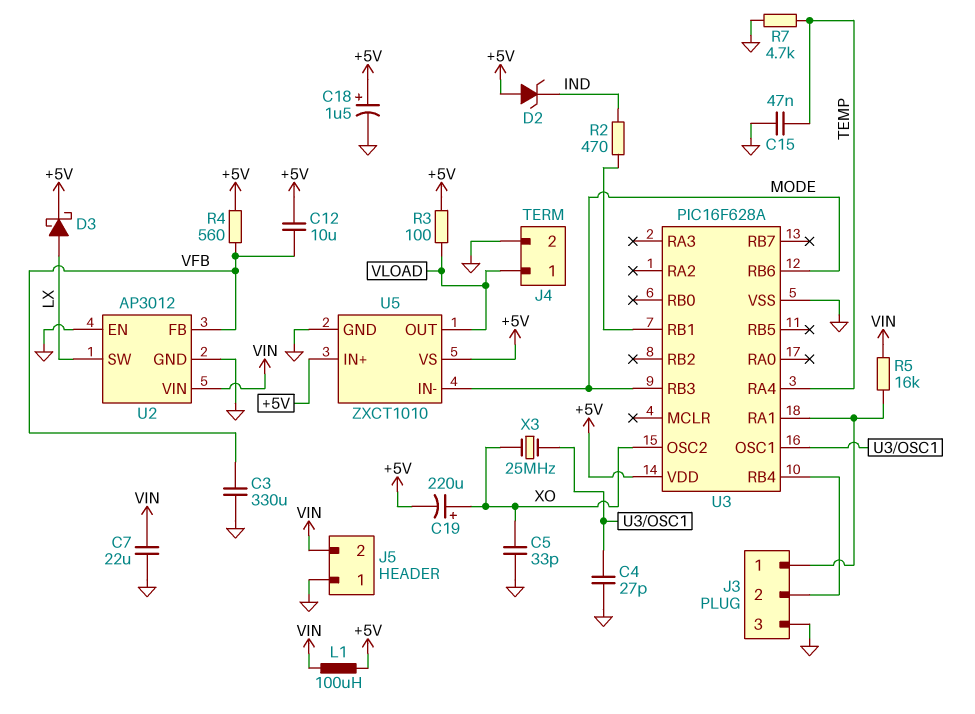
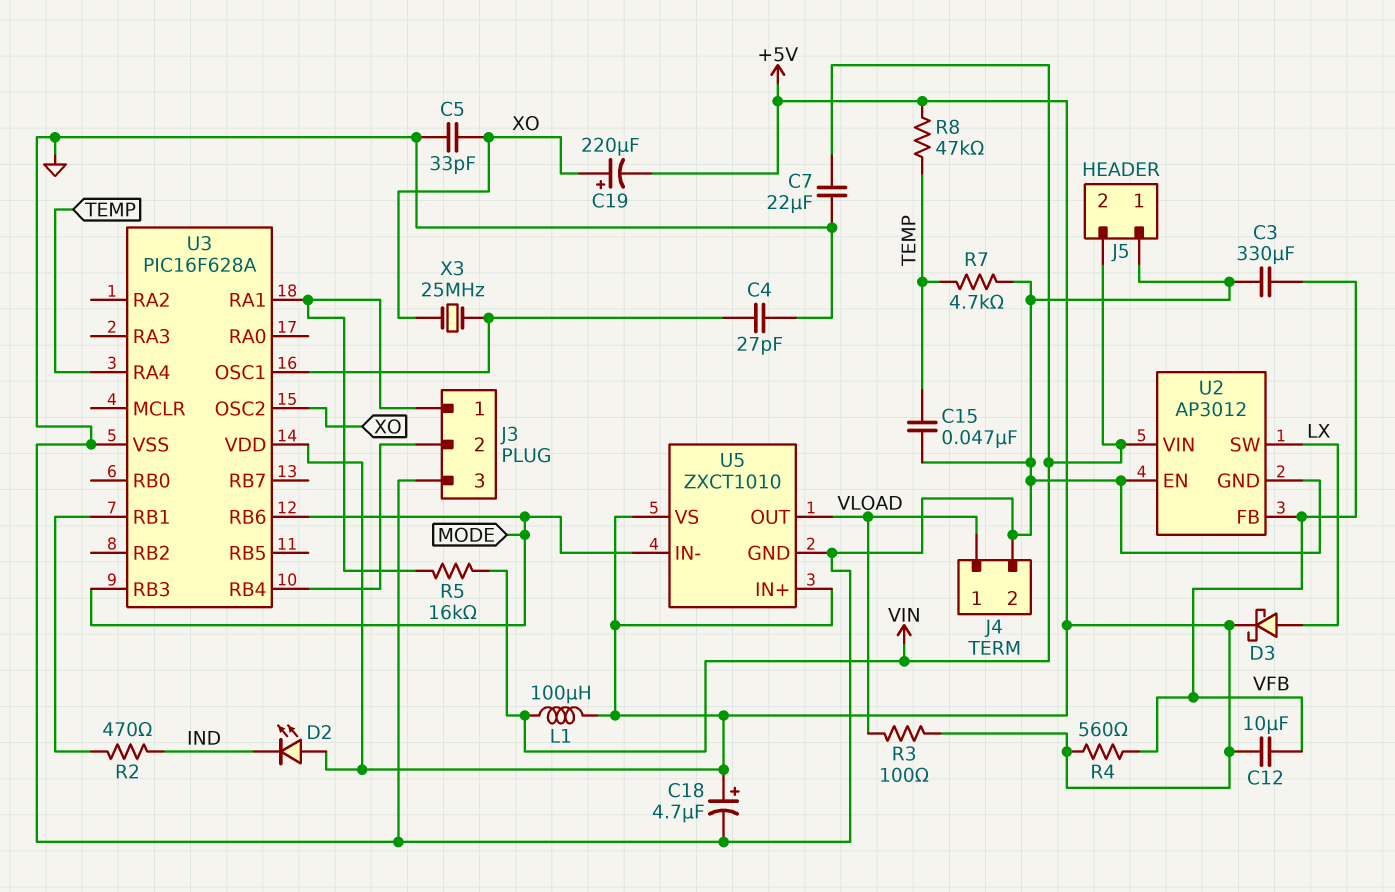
C18: 1.5uF (plus +5V, minus GND) -> 4.7uF (plus +5V, minus GND)
D2: zener (A +5V, K IND) -> LED (A +5V, K IND)
R8: none -> 47k (+5V, TEMP)

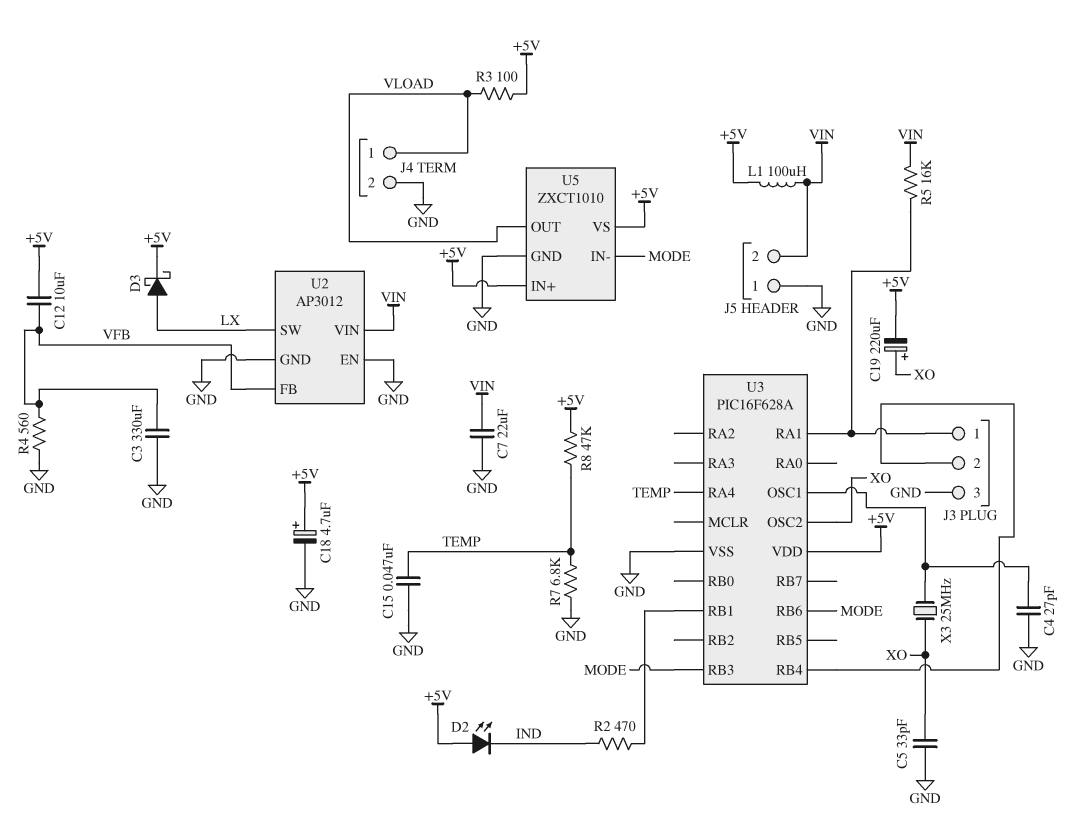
R4: 560 (+5V, VFB) -> 560 (GND, VFB)
R7: 4.7k (GND, TEMP) -> 6.8k (GND, TEMP)

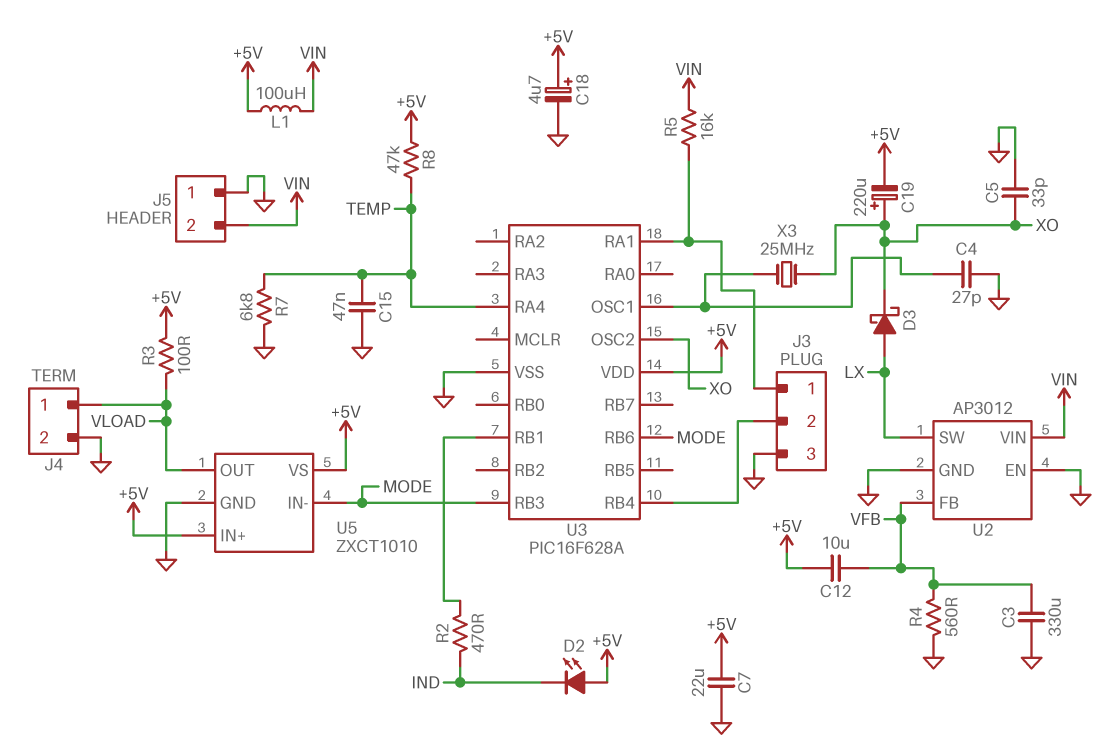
C7: 22uF (GND, VIN) -> 22uF (+5V, GND)
D3: schottky (A LX, K +5V) -> schottky (A LX, K XO)

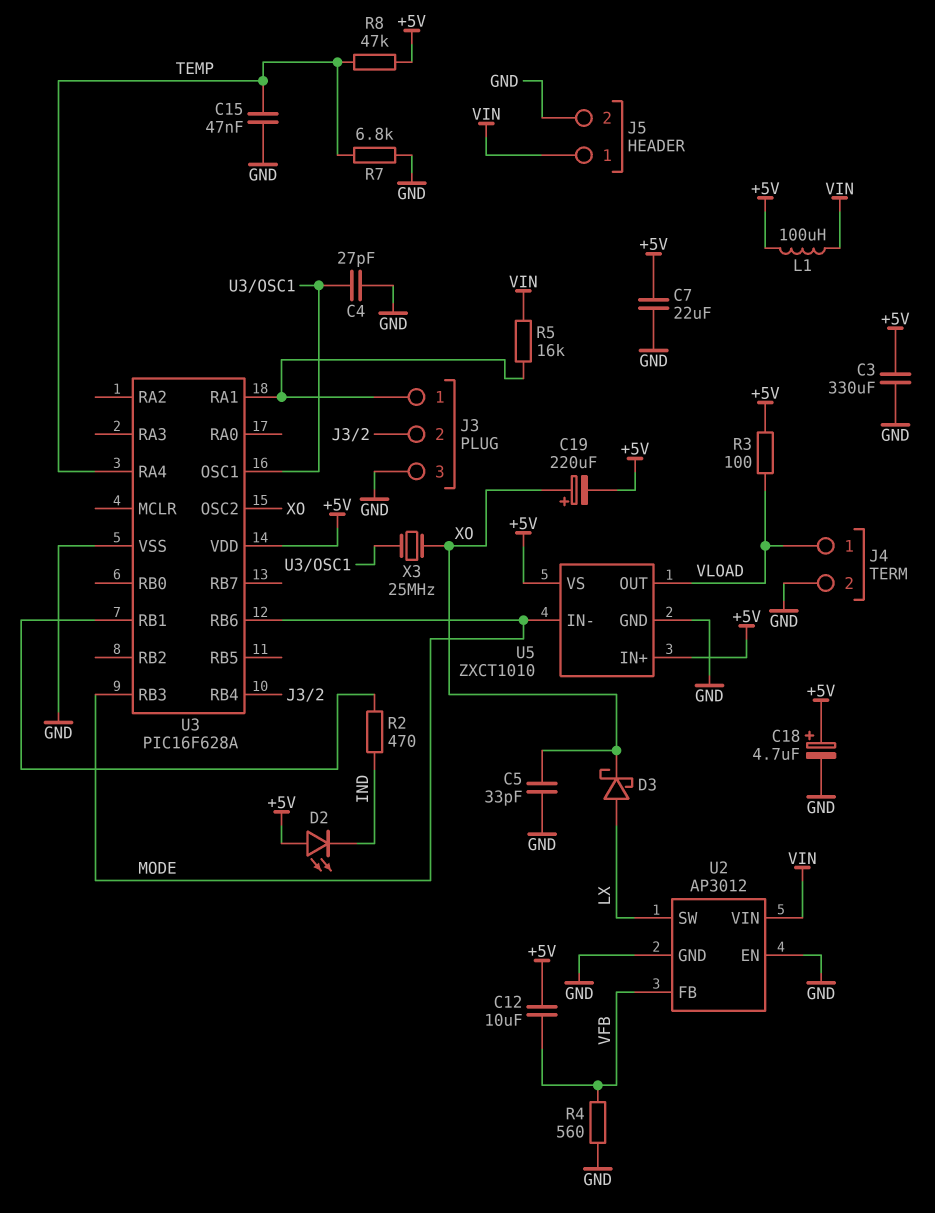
C3: 330uF (GND, VFB) -> 330uF (+5V, GND)
J5 pin 1: GND -> VIN
J5 pin 2: VIN -> GND

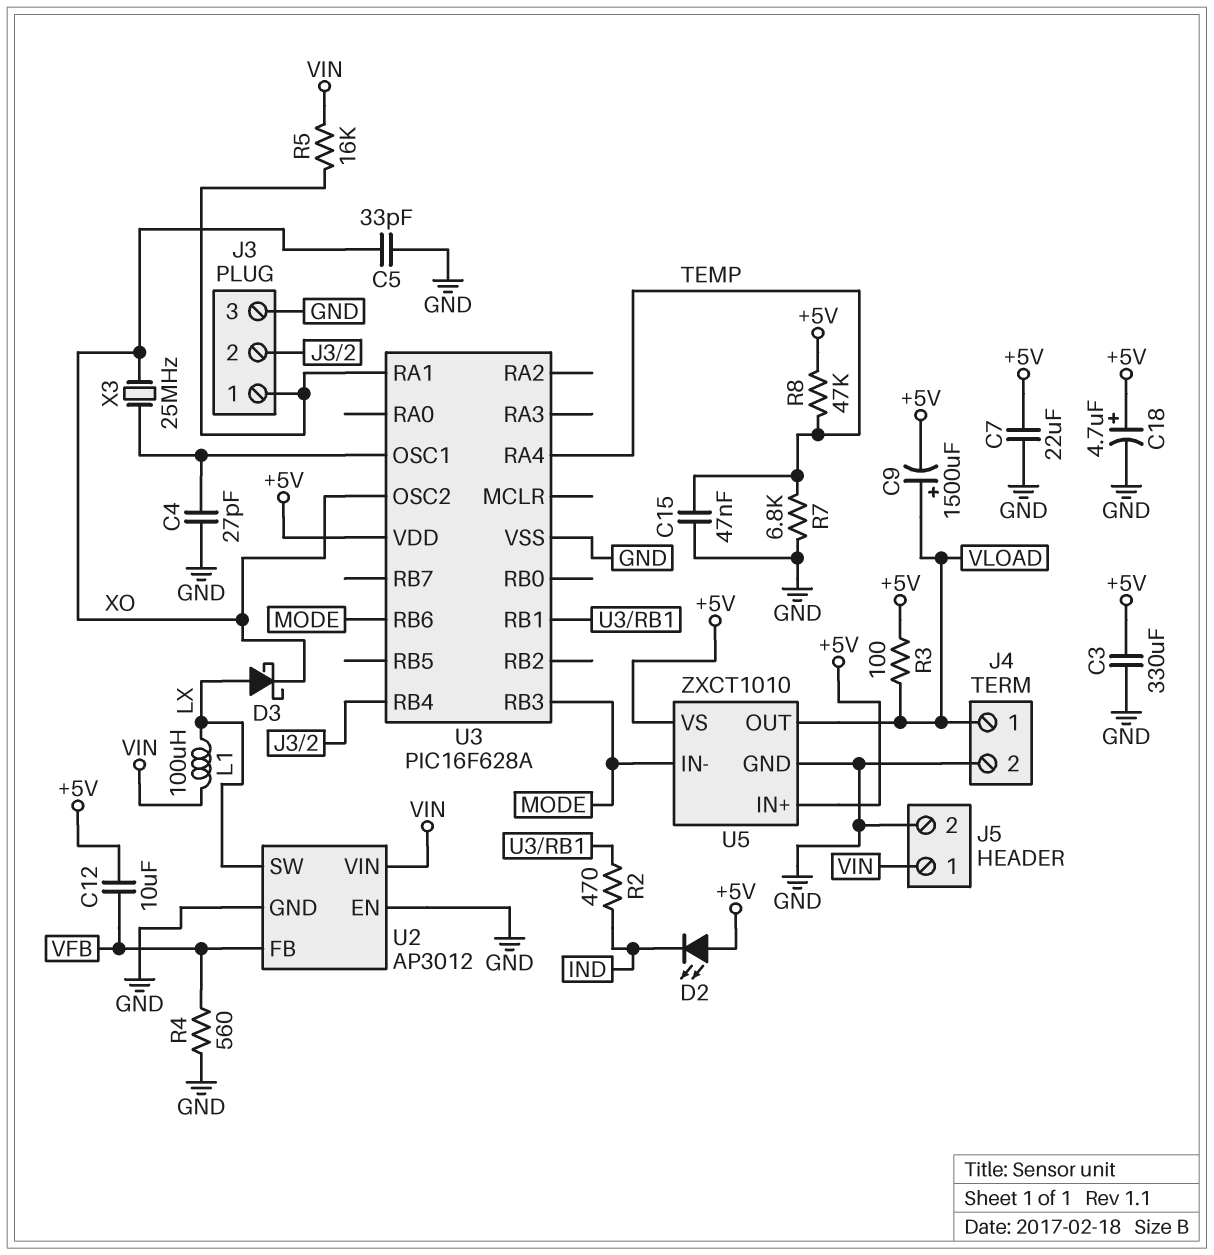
C9: none -> 1500uF (plus VLOAD, minus +5V)
C19: 220uF (plus XO, minus +5V) -> none
L1: 100uH (+5V, VIN) -> 100uH (LX, VIN)

